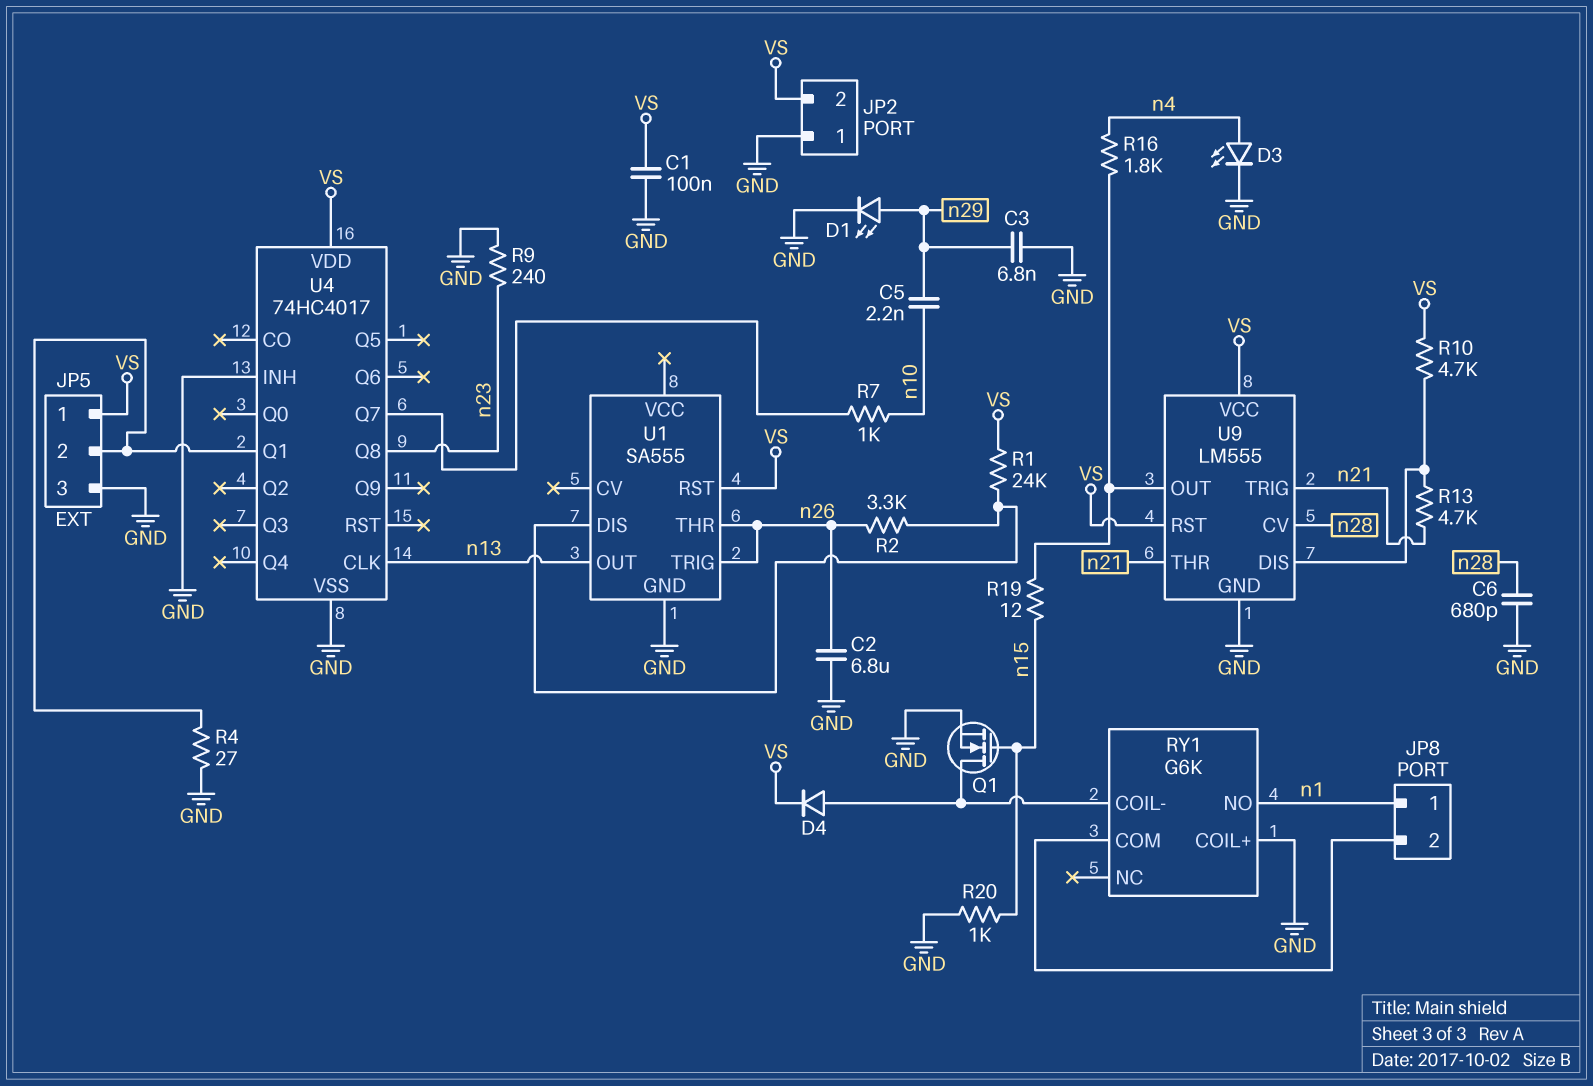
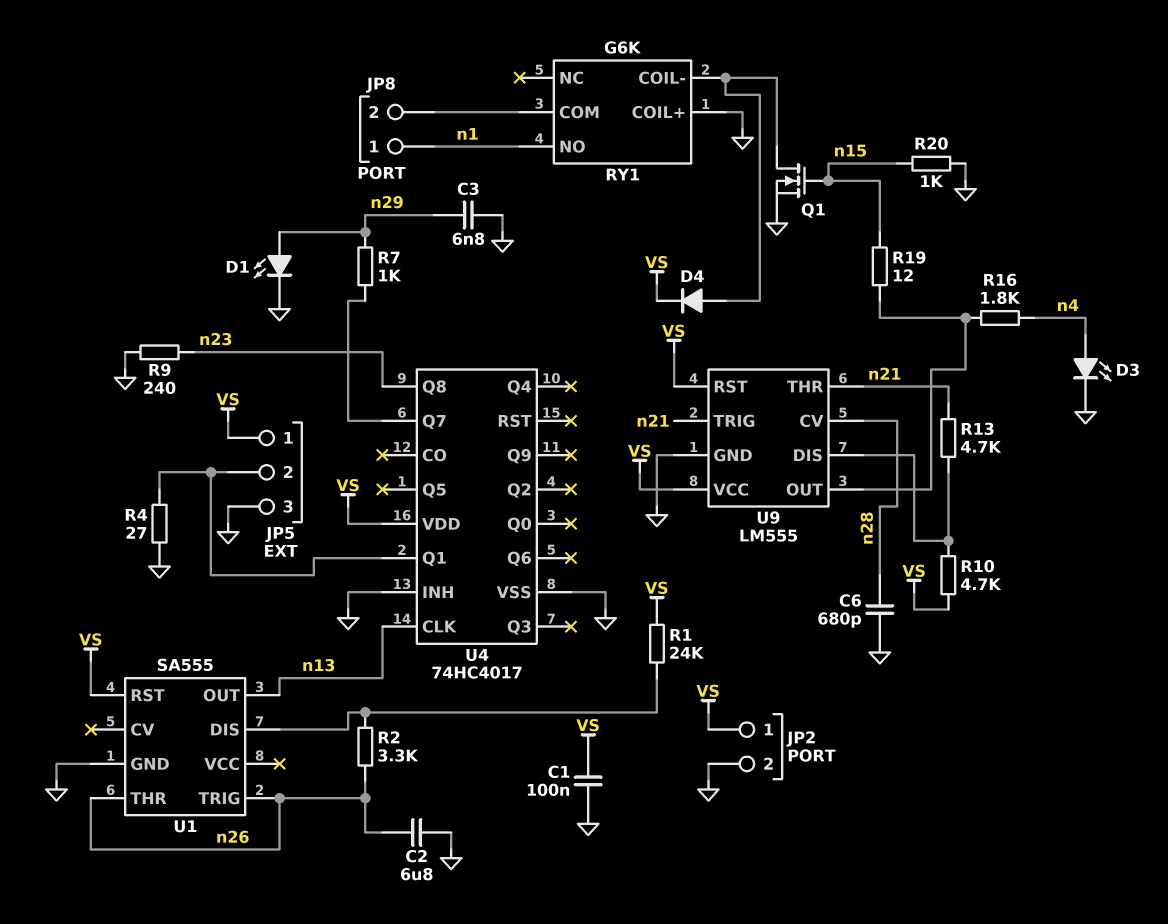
C5: 2.2nF (n10, n29) -> none
JP2 pin 1: GND -> VS
JP2 pin 2: VS -> GND
R7: 1k (U4/Q7, n10) -> 1k (U4/Q7, n29)

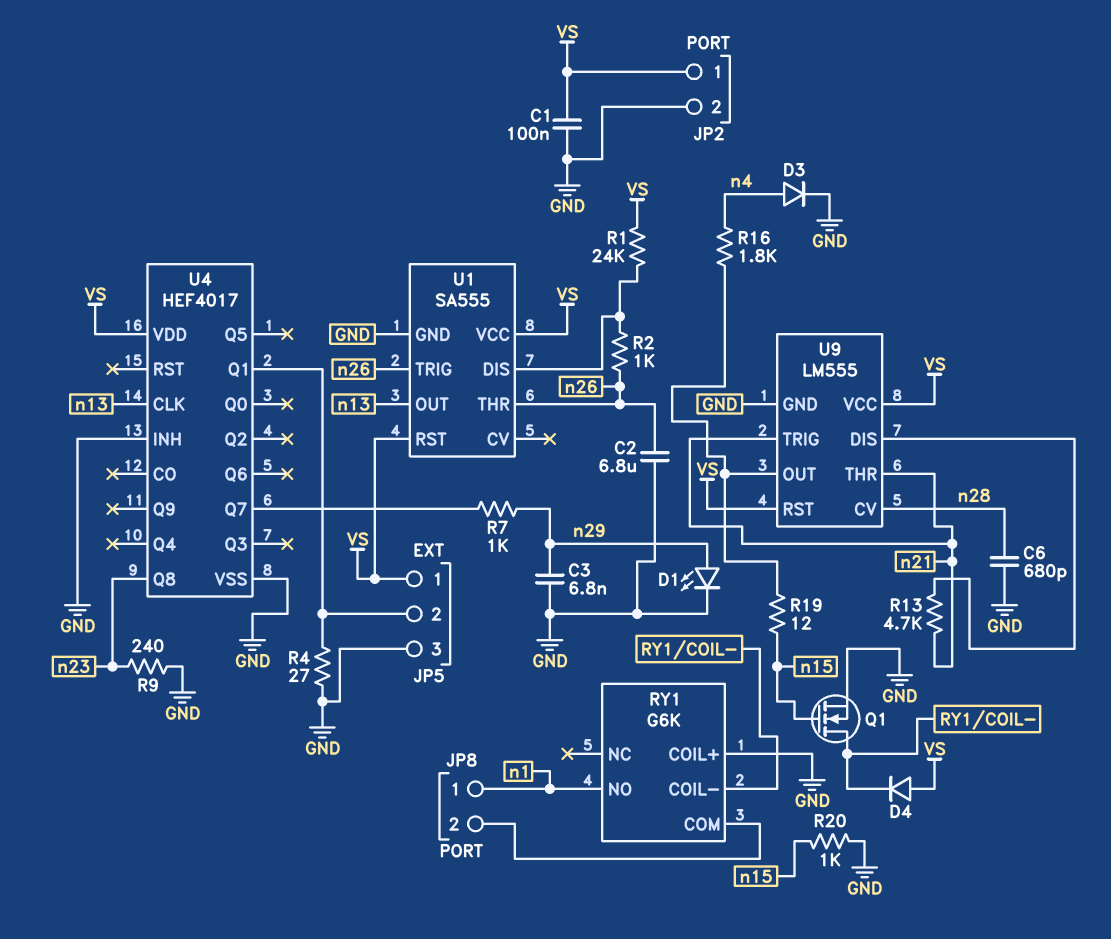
D3: LED (A n4, K GND) -> diode (A n4, K GND)
D4: diode (A RY1/COIL-, K VS) -> diode (A VS, K RY1/COIL-)
R2: 3.3k (U1/DIS, n26) -> 1k (U1/DIS, n26)
R10: 4.7k (U9/DIS, VS) -> none
U1 pin VCC: none -> VS
U4: 74HC4017 -> HEF4017

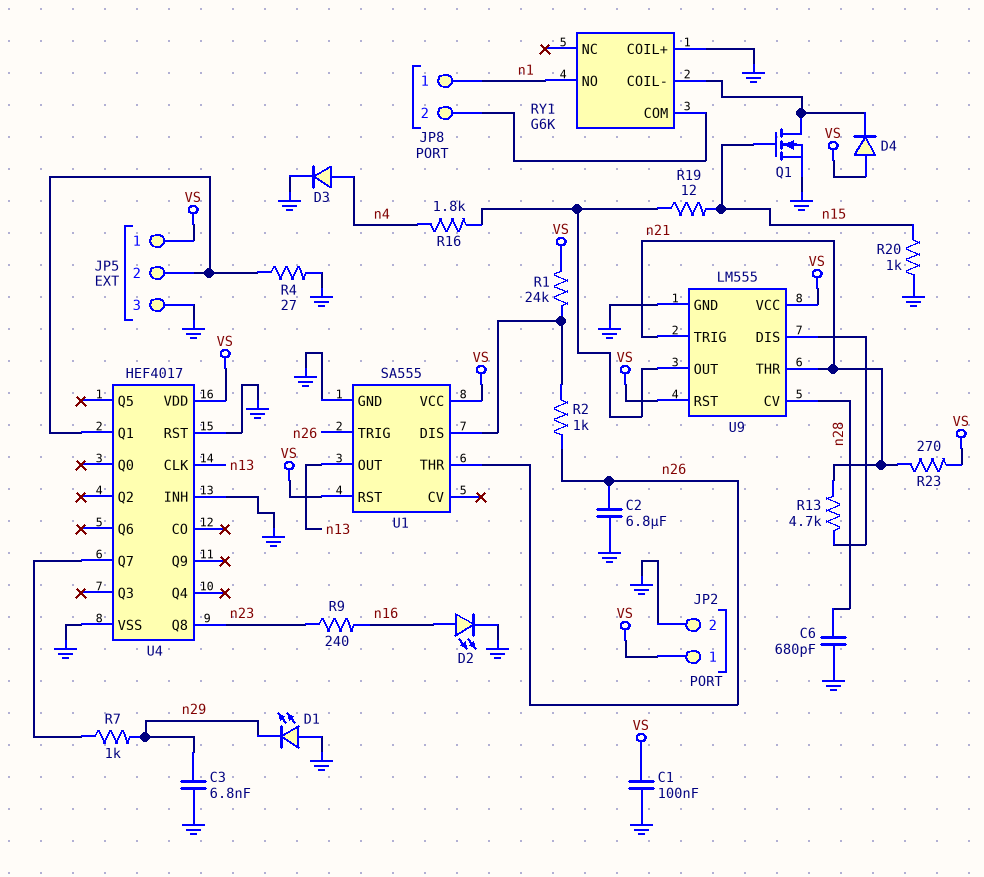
D1: LED (A n29, K GND) -> LED (A GND, K n29)
D2: none -> LED (A n16, K GND)
R9: 240 (GND, n23) -> 240 (n16, n23)
R23: none -> 270 (VS, n21)
U4 pin RST: none -> GND

